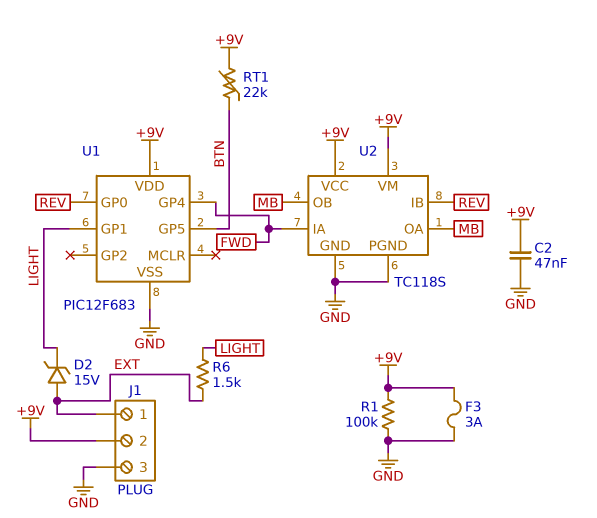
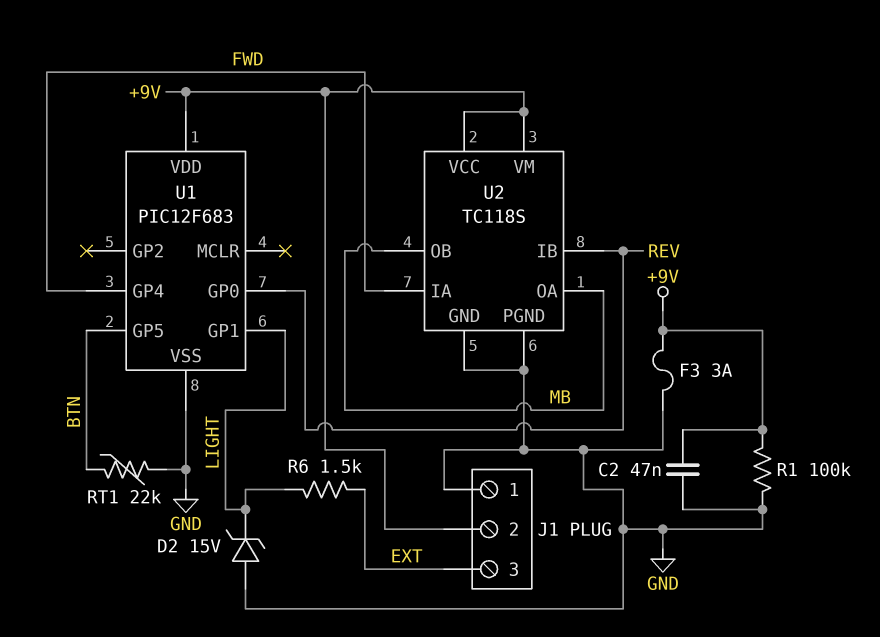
D2: zener 15V (A EXT, K LIGHT) -> zener 15V (A GND, K LIGHT)
J1 pin 1: EXT -> GND
J1 pin 3: GND -> EXT
RT1: 22k (+9V, BTN) -> 22k (BTN, GND)

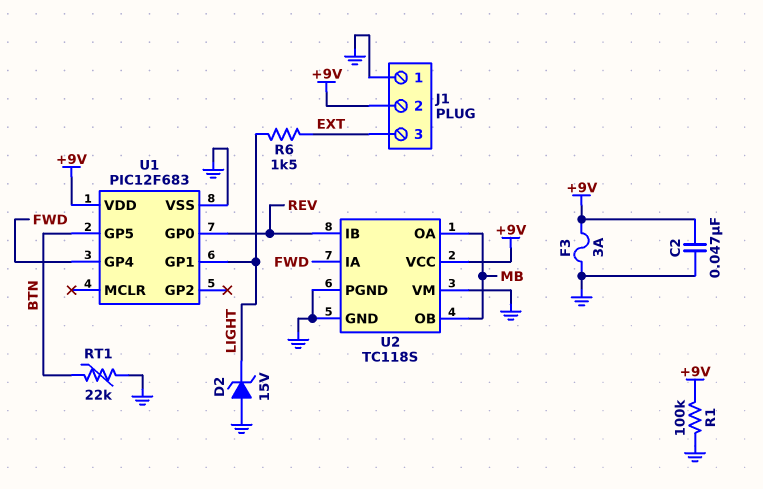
U2 pin VM: +9V -> GND

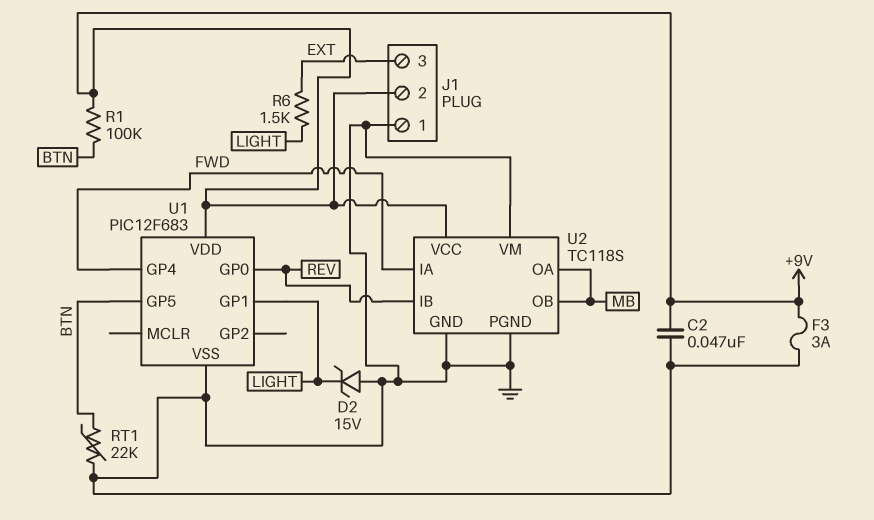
R1: 100k (+9V, GND) -> 100k (+9V, BTN)

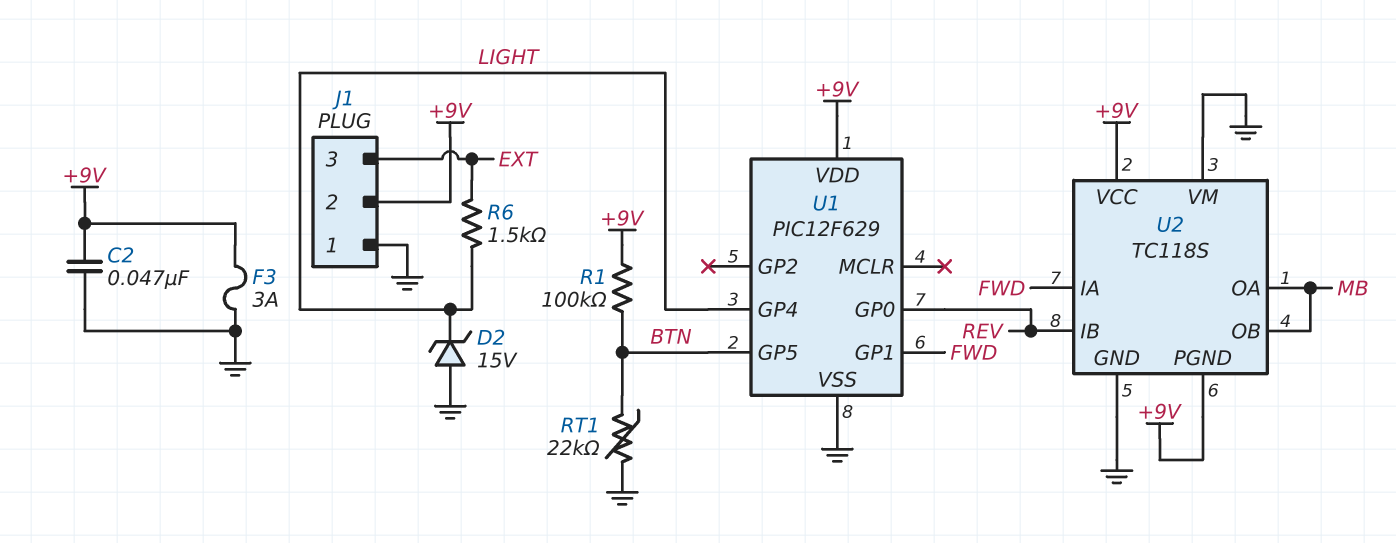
U1: PIC12F683 -> PIC12F629
U1 pin GP1: LIGHT -> FWD
U1 pin GP4: FWD -> LIGHT
U2 pin PGND: GND -> +9V

